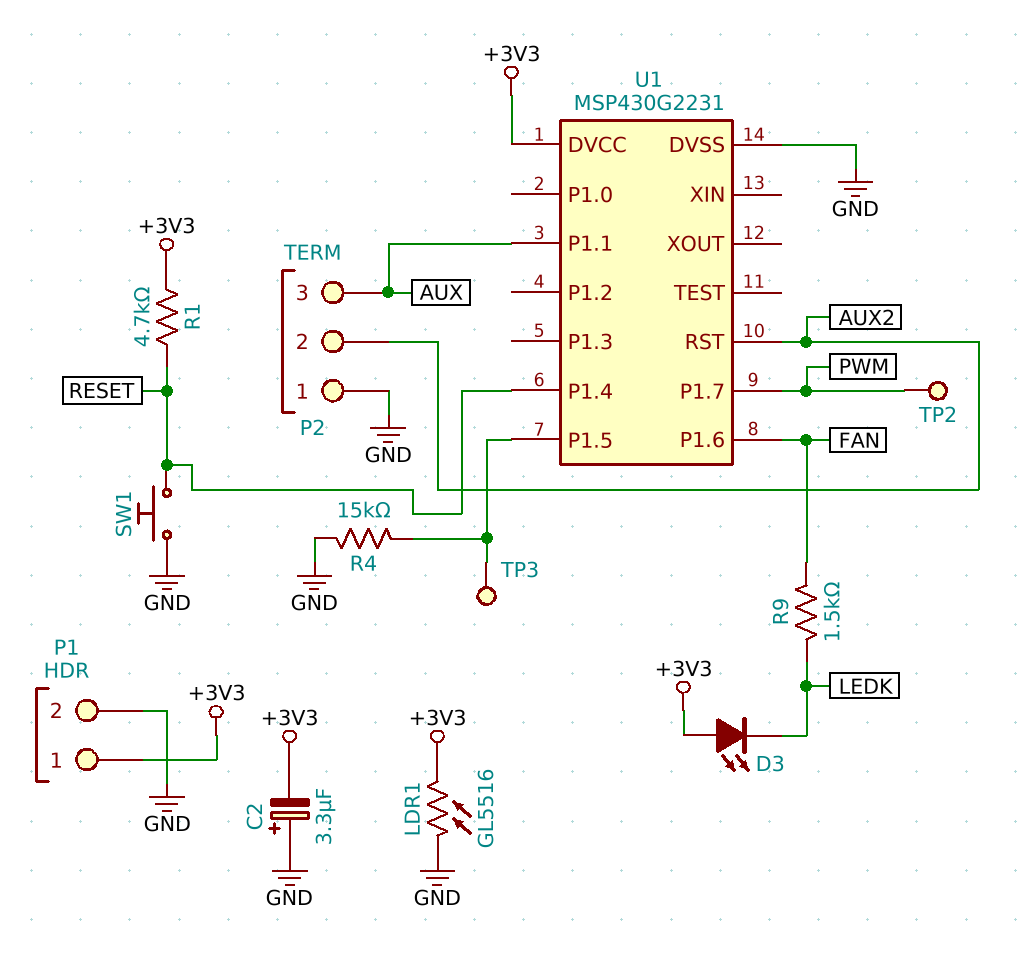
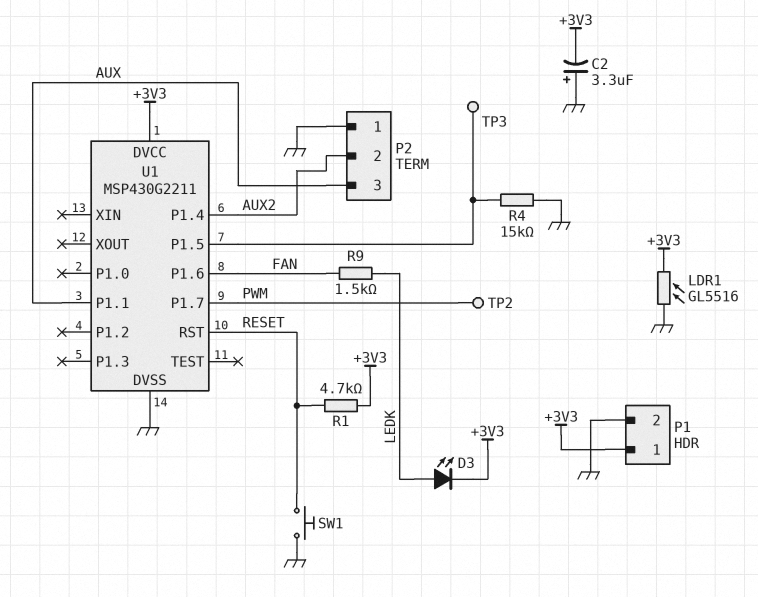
D3: LED (A +3V3, K LEDK) -> LED (A LEDK, K +3V3)
U1: MSP430G2231 -> MSP430G2211
U1 pin P1.4: RESET -> AUX2
U1 pin RST: AUX2 -> RESET

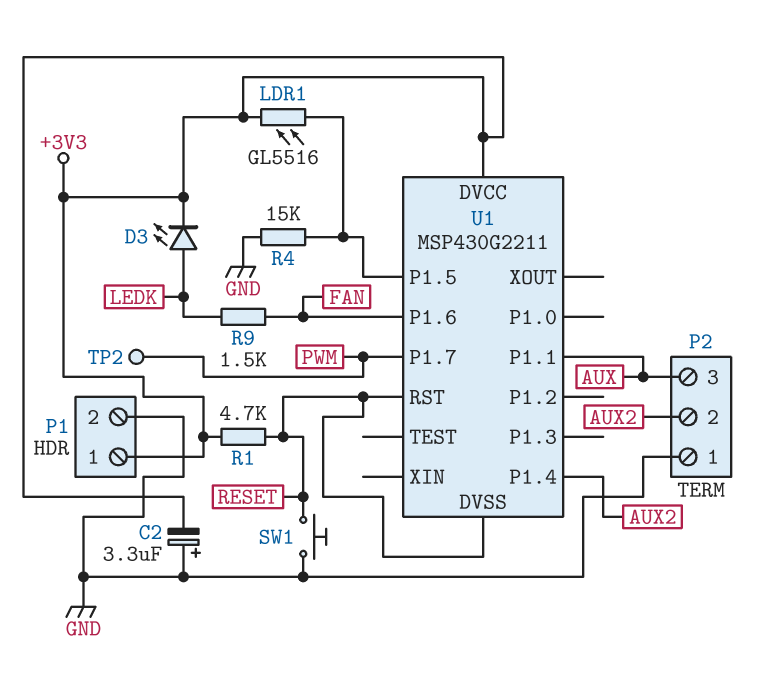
LDR1: GL5516 (+3V3, GND) -> GL5516 (+3V3, U1/P1.5)
TP3: test point (U1/P1.5) -> none
U1 pin DVSS: GND -> RESET

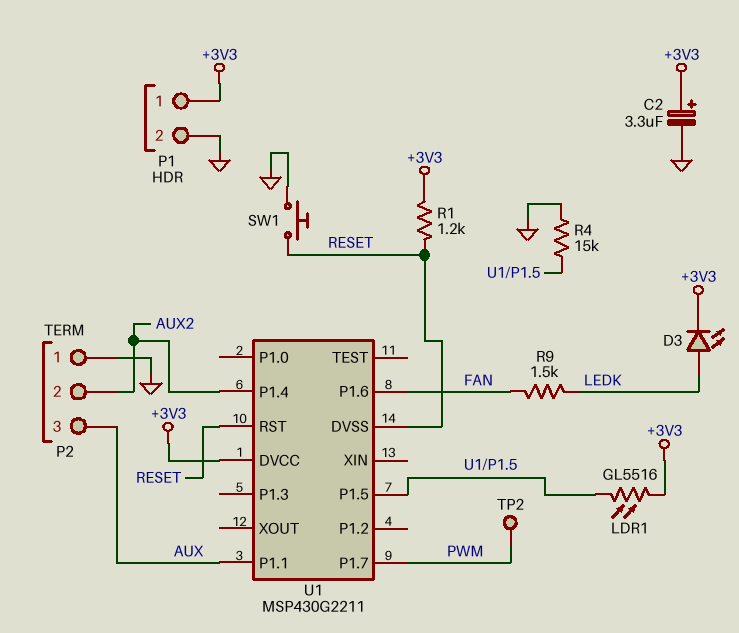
C2: 3.3uF (plus GND, minus +3V3) -> 3.3uF (plus +3V3, minus GND)
R1: 4.7k (+3V3, RESET) -> 1.2k (+3V3, RESET)

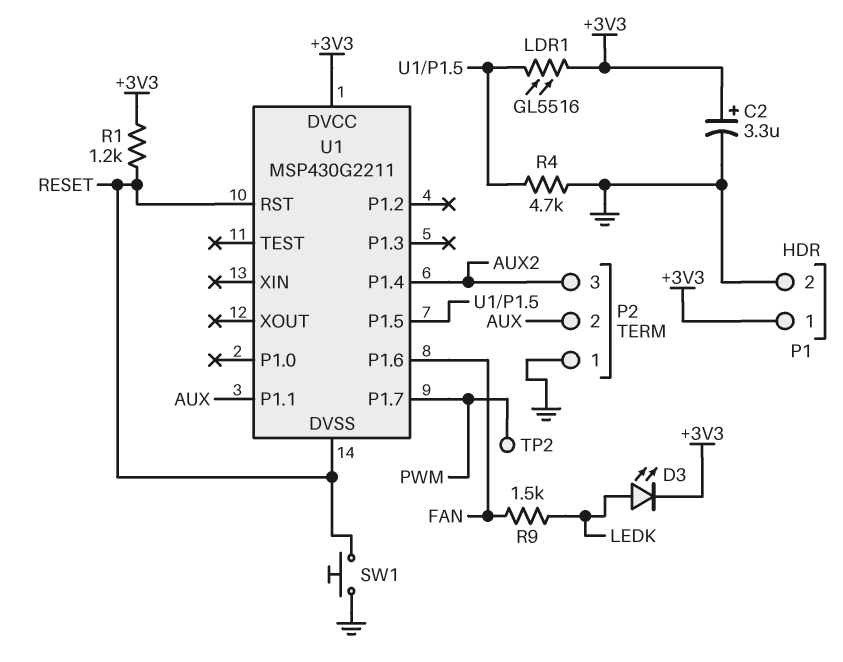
P2 pin 2: AUX2 -> AUX
P2 pin 3: AUX -> AUX2
R4: 15k (GND, U1/P1.5) -> 4.7k (GND, U1/P1.5)

